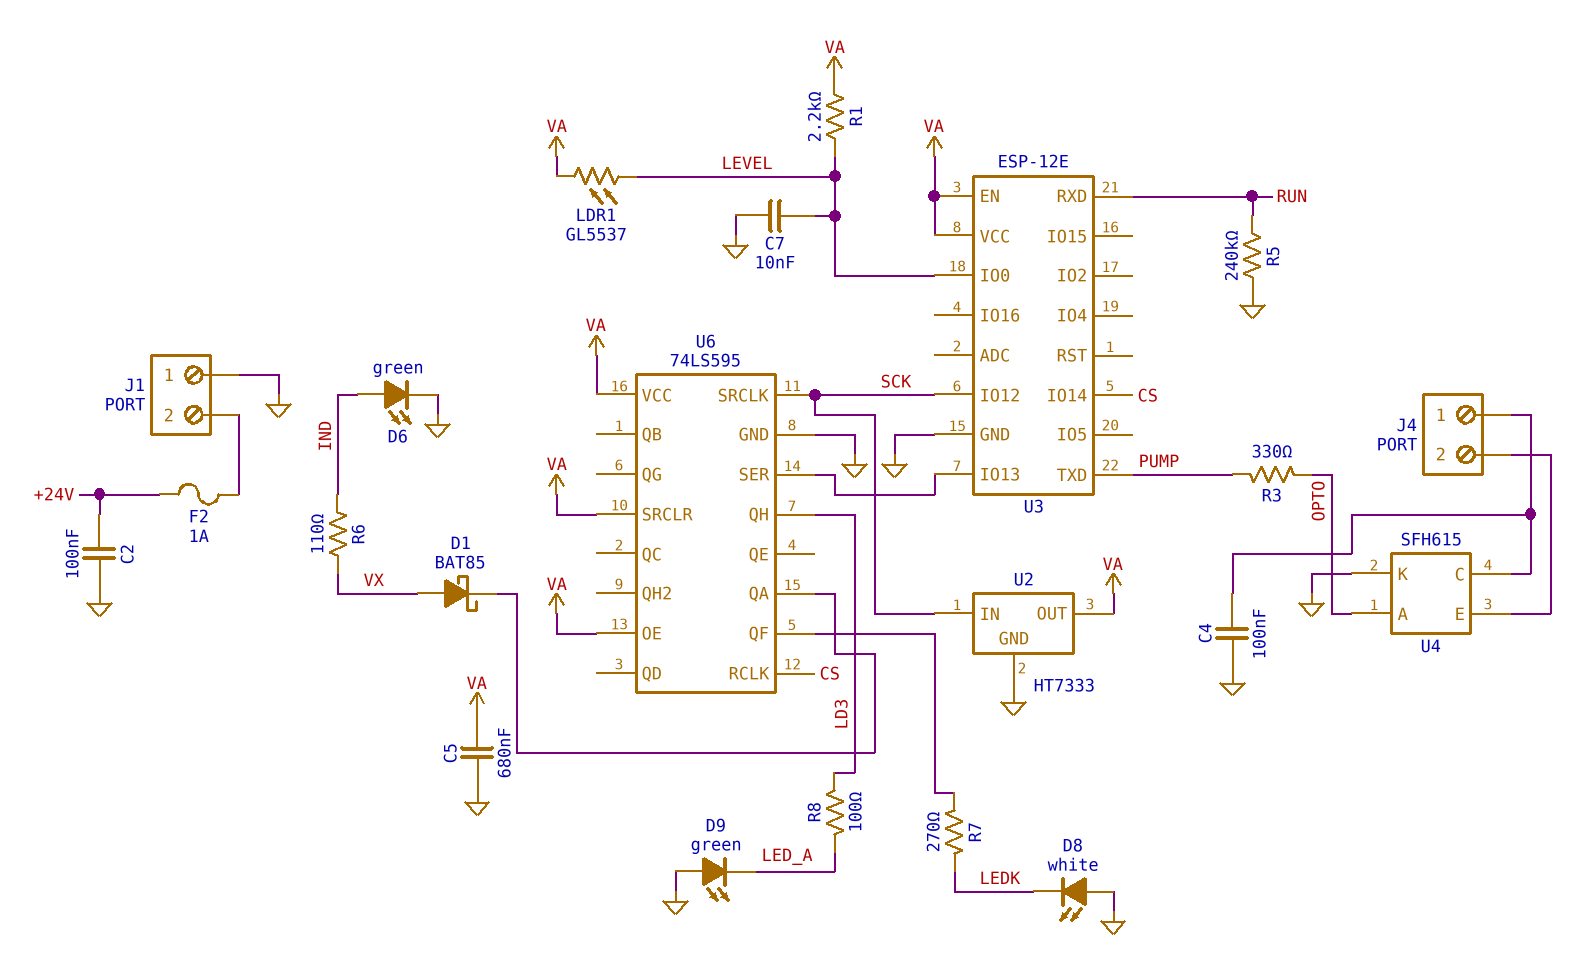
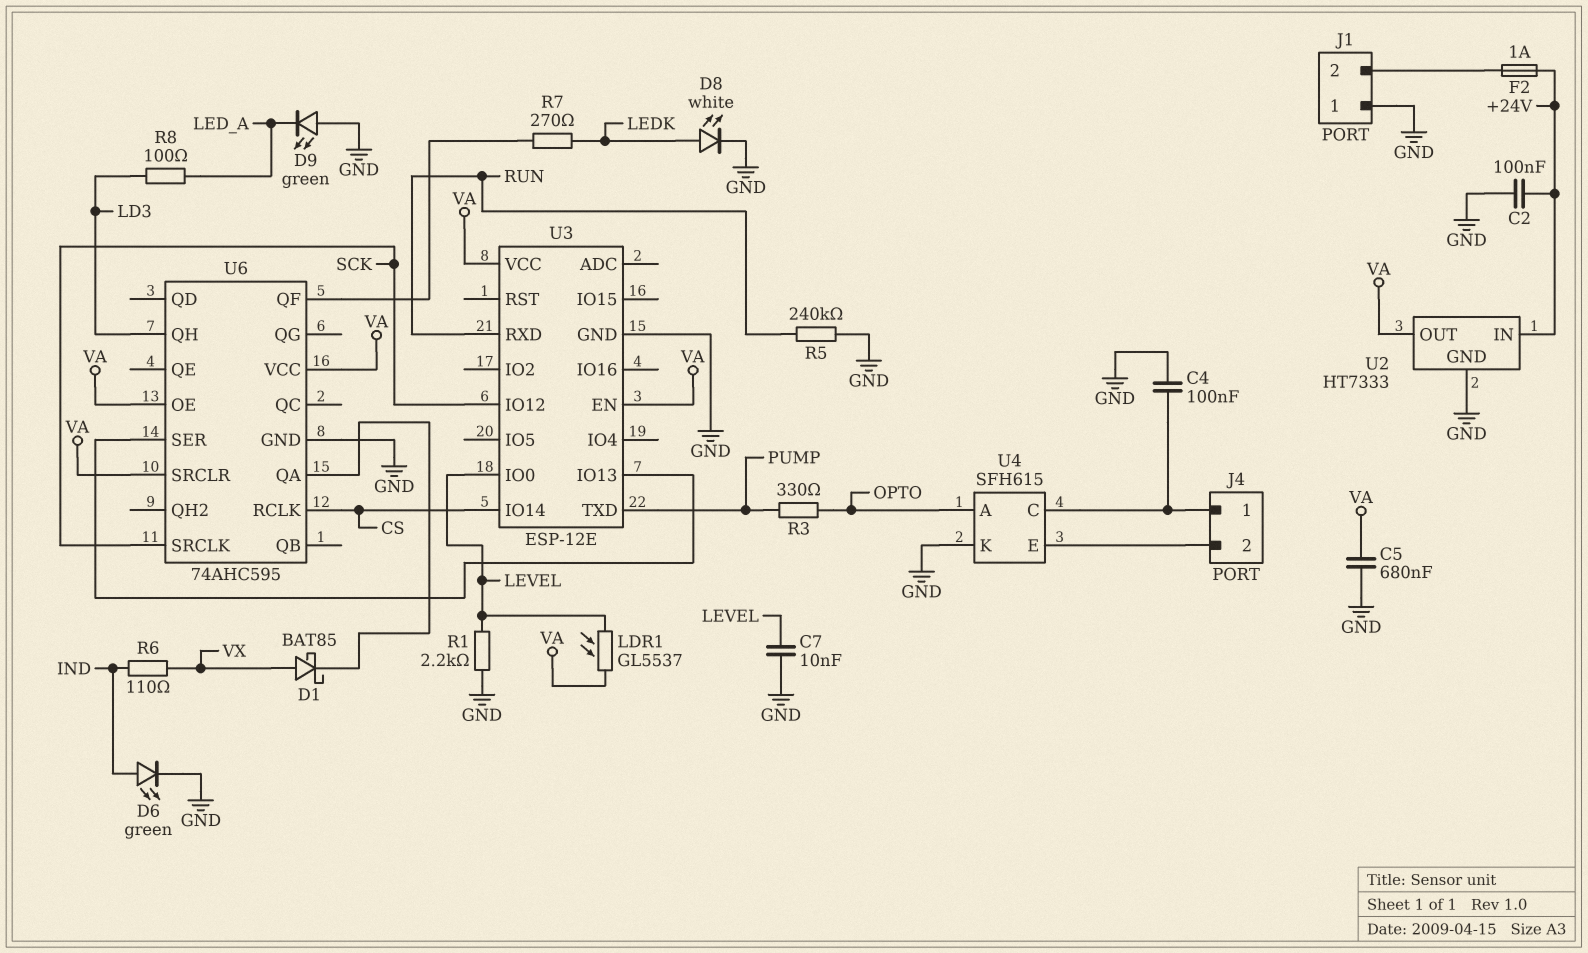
D8: LED white (A GND, K LEDK) -> LED white (A LEDK, K GND)
R1: 2.2k (LEVEL, VA) -> 2.2k (GND, LEVEL)
U2 pin IN: SCK -> +24V
U6: 74LS595 -> 74AHC595

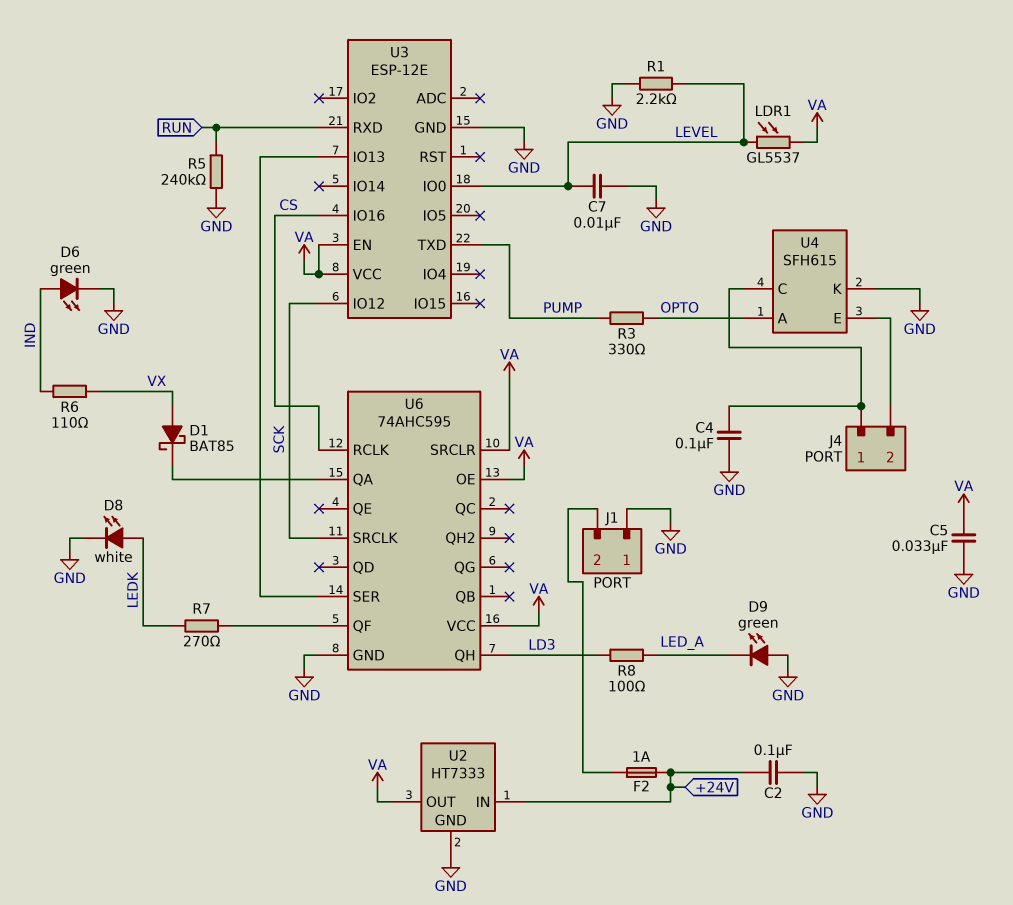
C5: 680nF (GND, VA) -> 33nF (GND, VA)
U3 pin IO14: CS -> none
U3 pin IO16: none -> CS

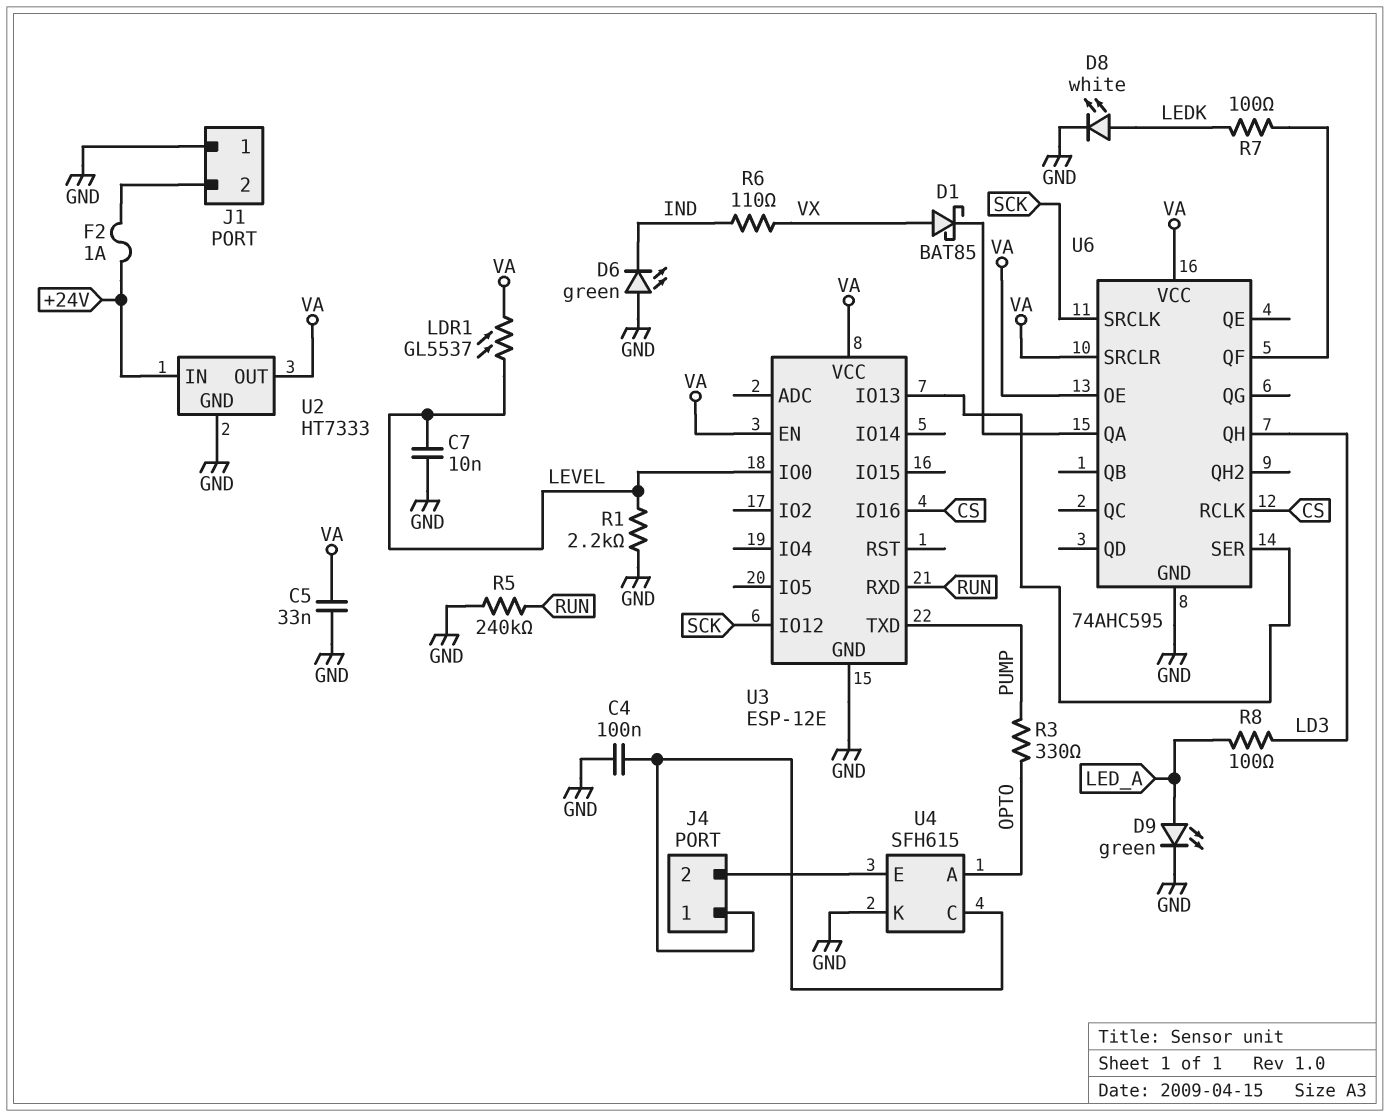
C2: 100nF (+24V, GND) -> none
D6: LED green (A IND, K GND) -> LED green (A GND, K IND)
D9: LED green (A GND, K LED_A) -> LED green (A LED_A, K GND)
R7: 270 (LEDK, U6/QF) -> 100 (LEDK, U6/QF)

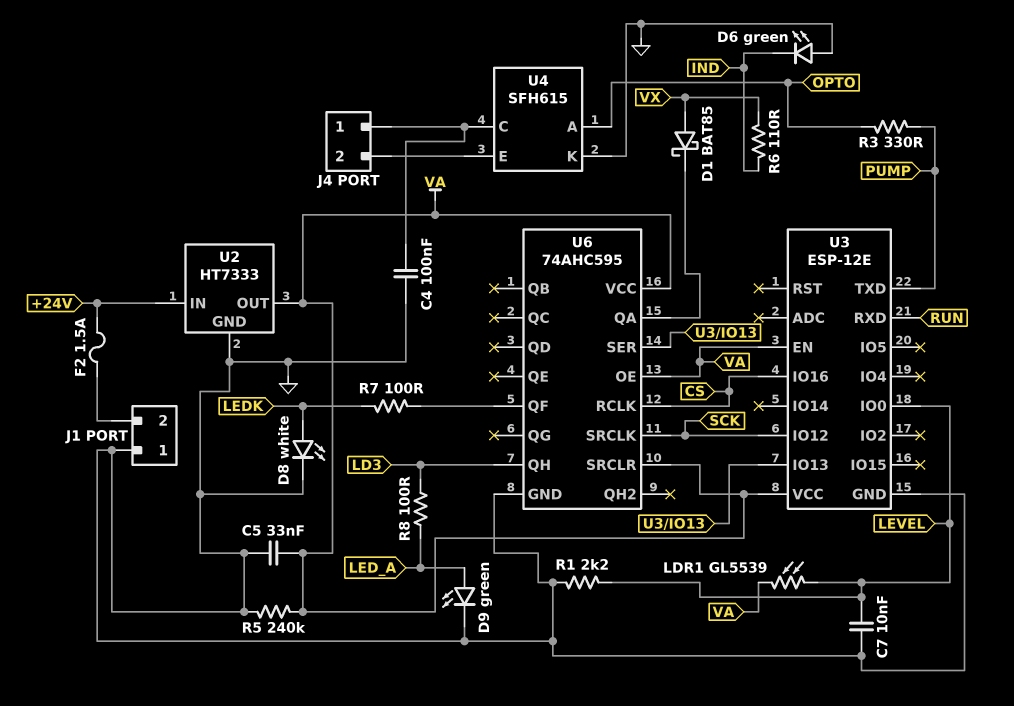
F2: 1A (+24V, J1/2) -> 1.5A (+24V, J1/2)
LDR1: GL5537 (LEVEL, VA) -> GL5539 (LEVEL, VA)
R5: 240k (GND, RUN) -> 240k (GND, VA)

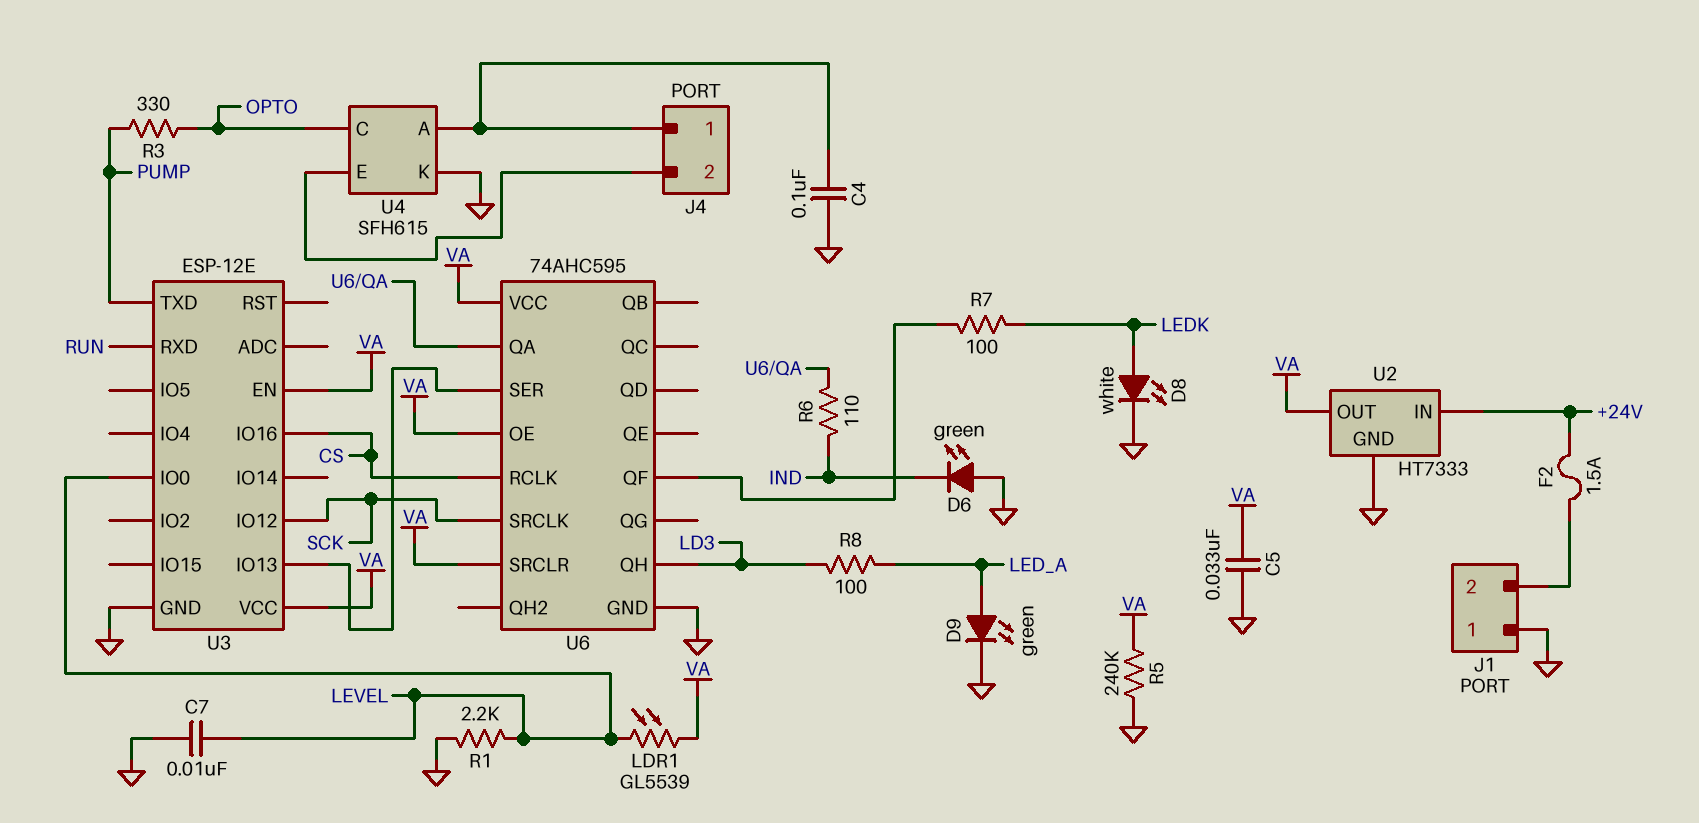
D1: schottky BAT85 (A VX, K U6/QA) -> none
R6: 110 (IND, VX) -> 110 (IND, U6/QA)
U4 pin A: OPTO -> J4/1
U4 pin C: J4/1 -> OPTO

